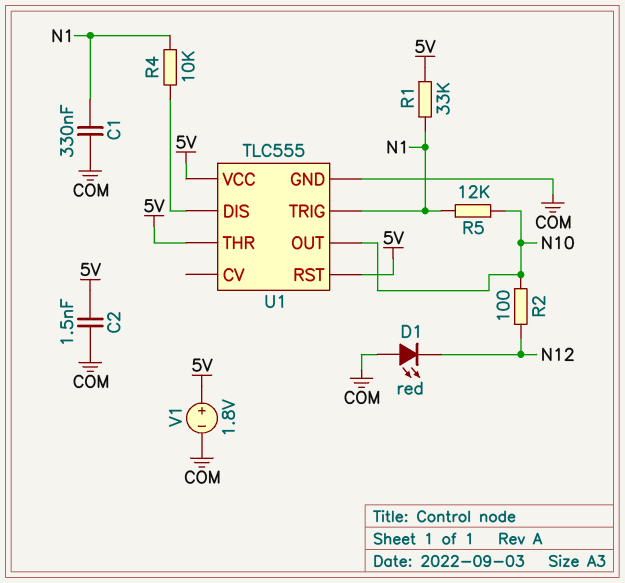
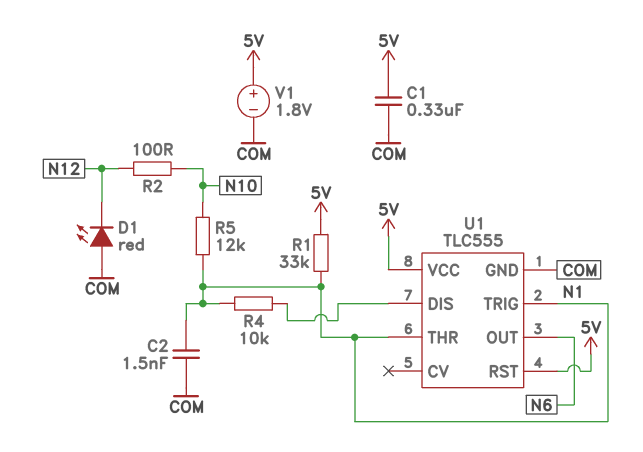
C1: 330nF (COM, N1) -> 330nF (5V, COM)
C2: 1.5nF (5V, COM) -> 1.5nF (COM, N1)
U1 pin OUT: N10 -> N6
U1 pin THR: 5V -> N1

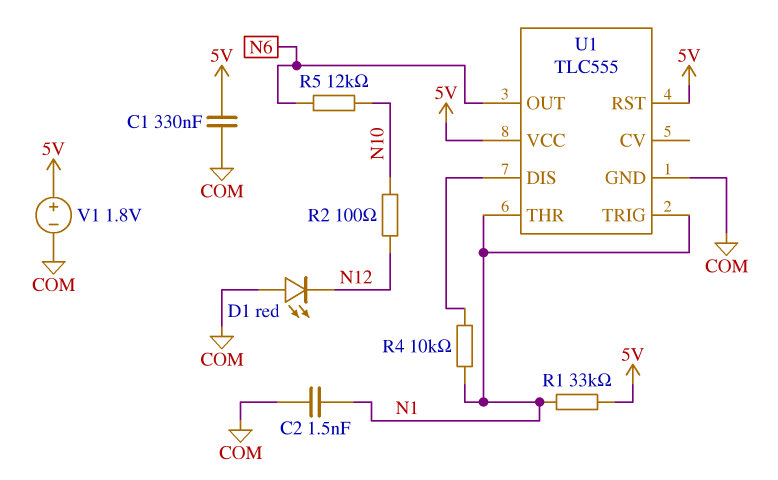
R5: 12k (N1, N10) -> 12k (N6, N10)

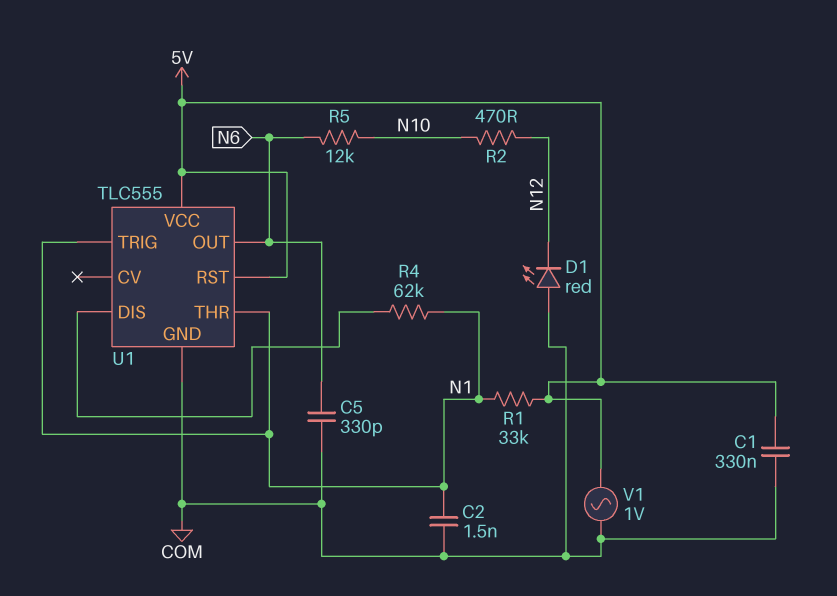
C5: none -> 330pF (COM, N6)
R2: 100 (N10, N12) -> 470 (N10, N12)
R4: 10k (N1, U1/DIS) -> 62k (N1, U1/DIS)
V1: 1.8V (plus 5V, minus COM) -> AC 1V (5V, COM)

